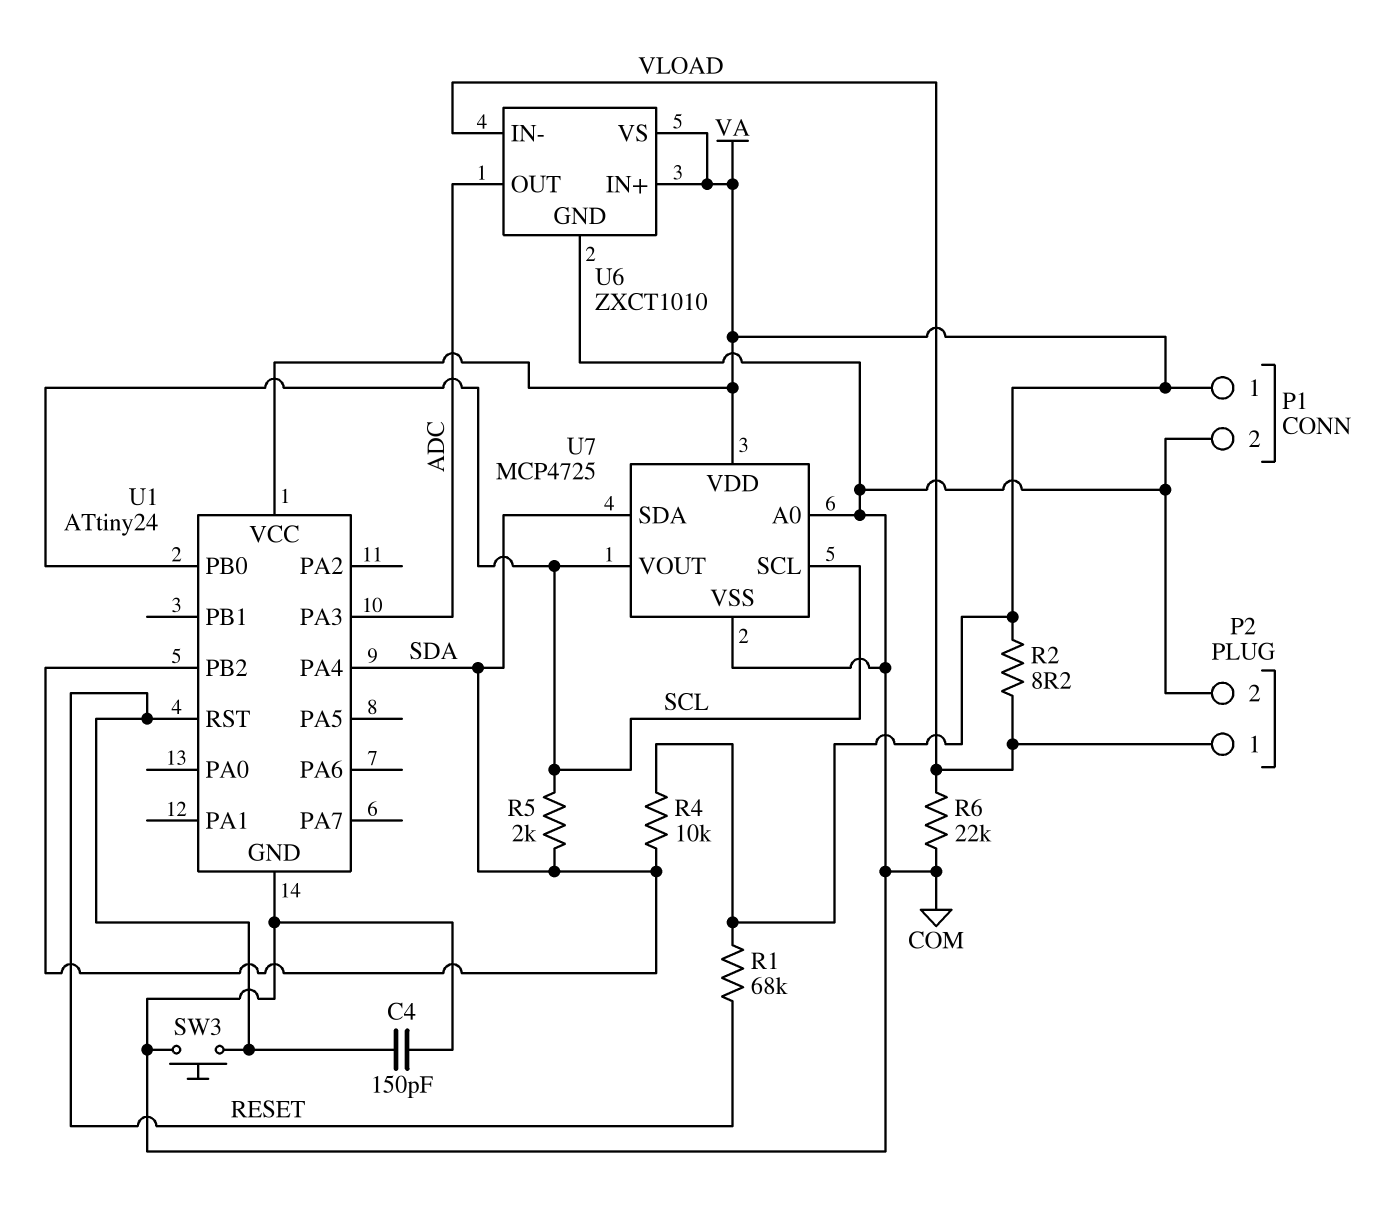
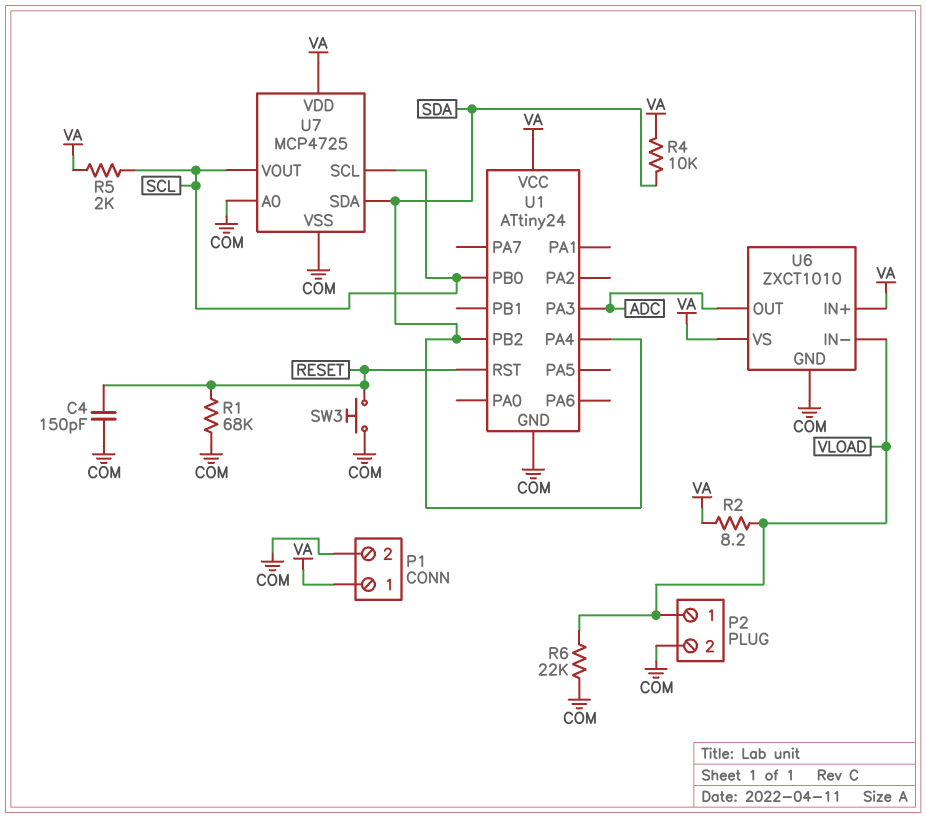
R1: 68k (RESET, VA) -> 68k (COM, RESET)
R5: 2k (SCL, SDA) -> 2k (SCL, VA)

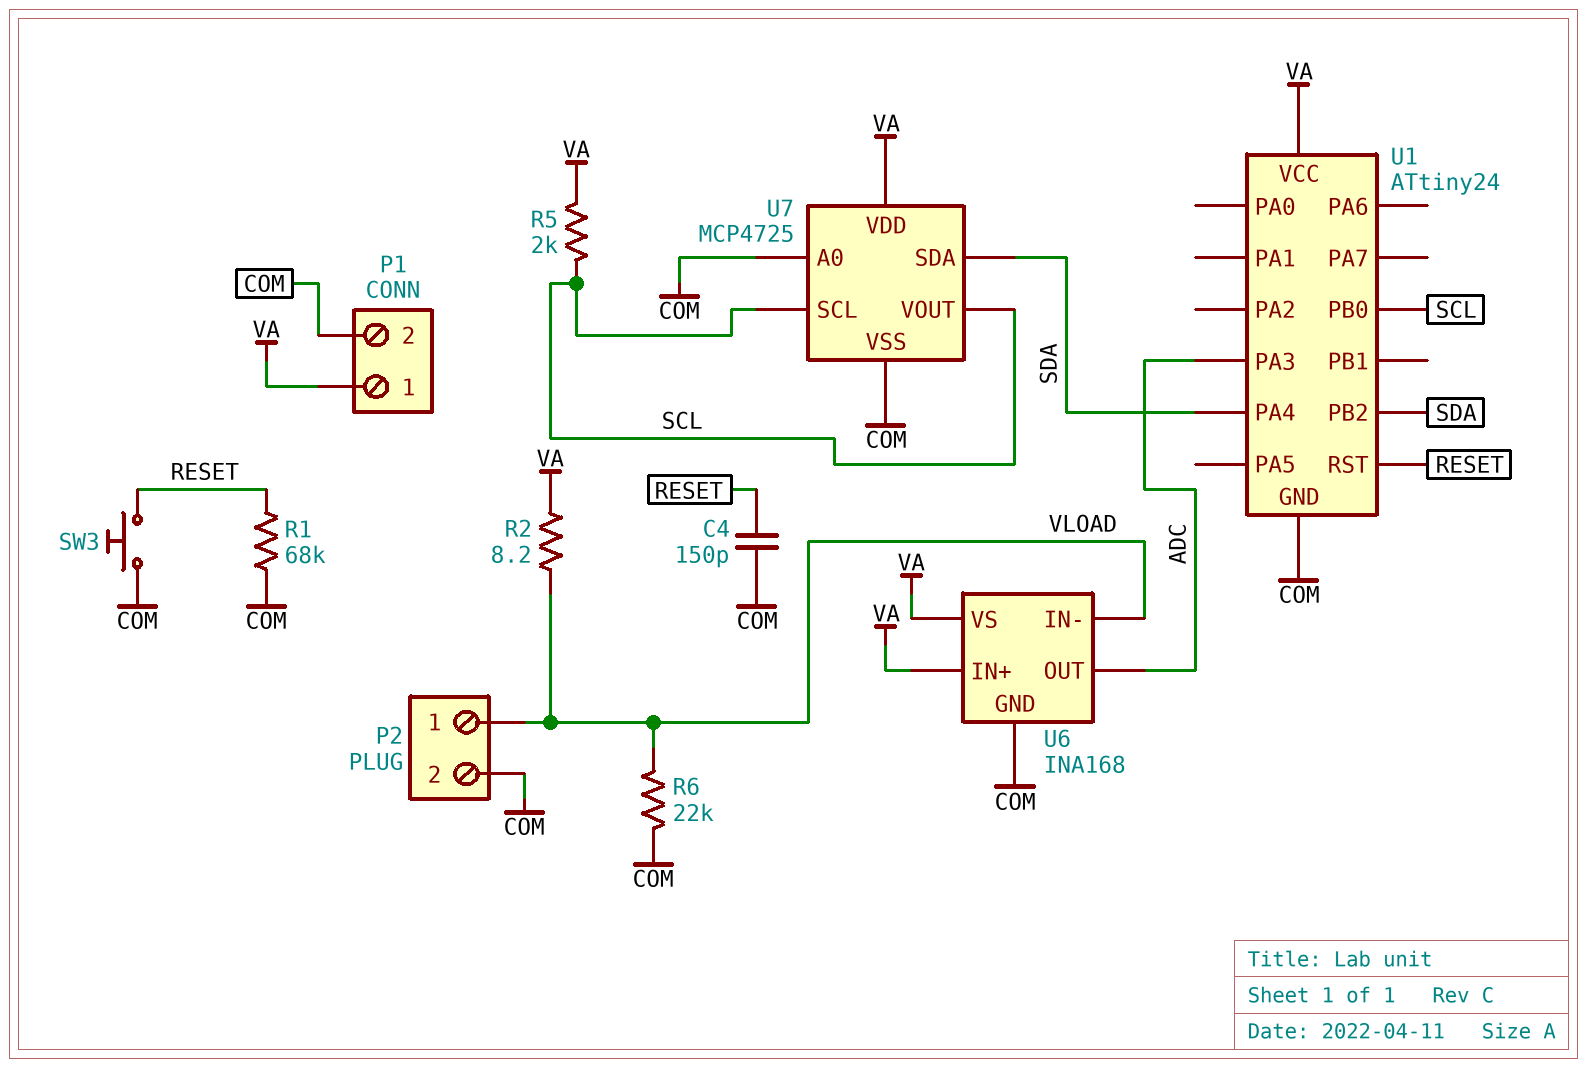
R4: 10k (SDA, VA) -> none
U6: ZXCT1010 -> INA168

